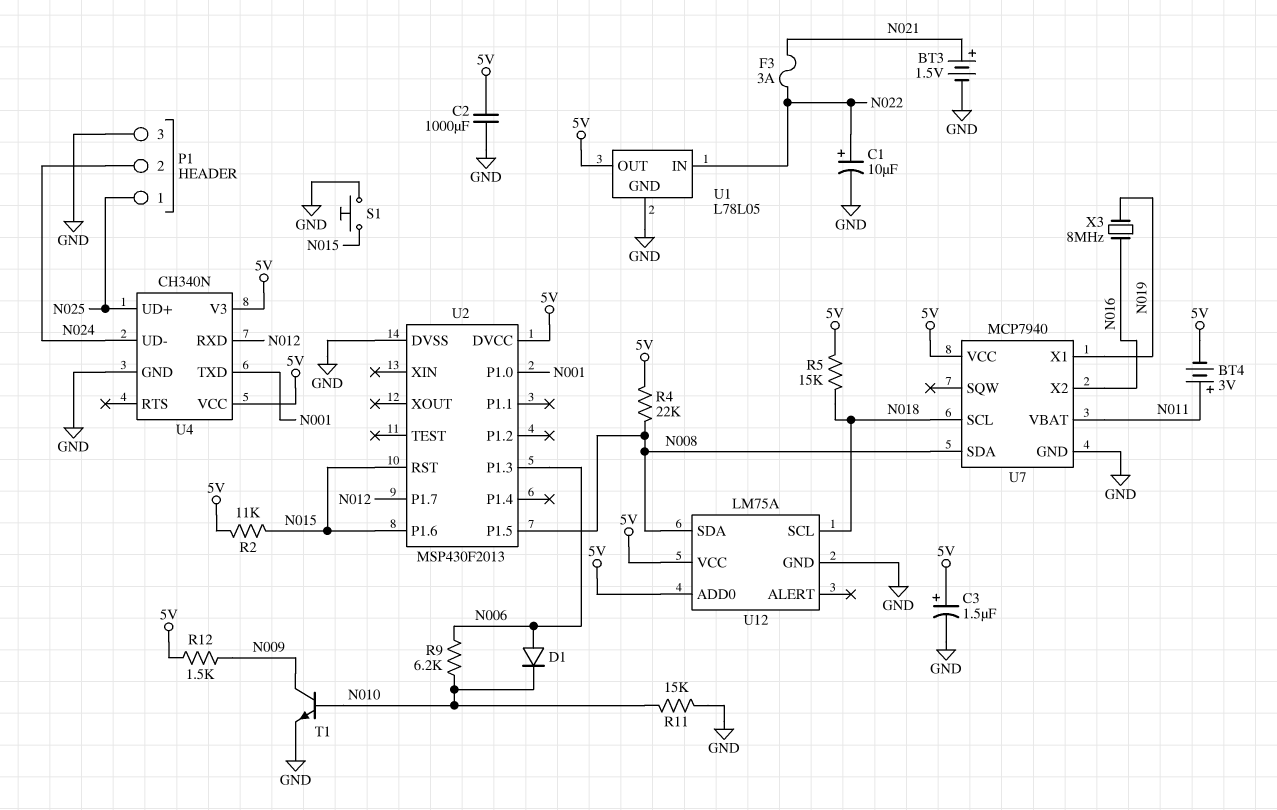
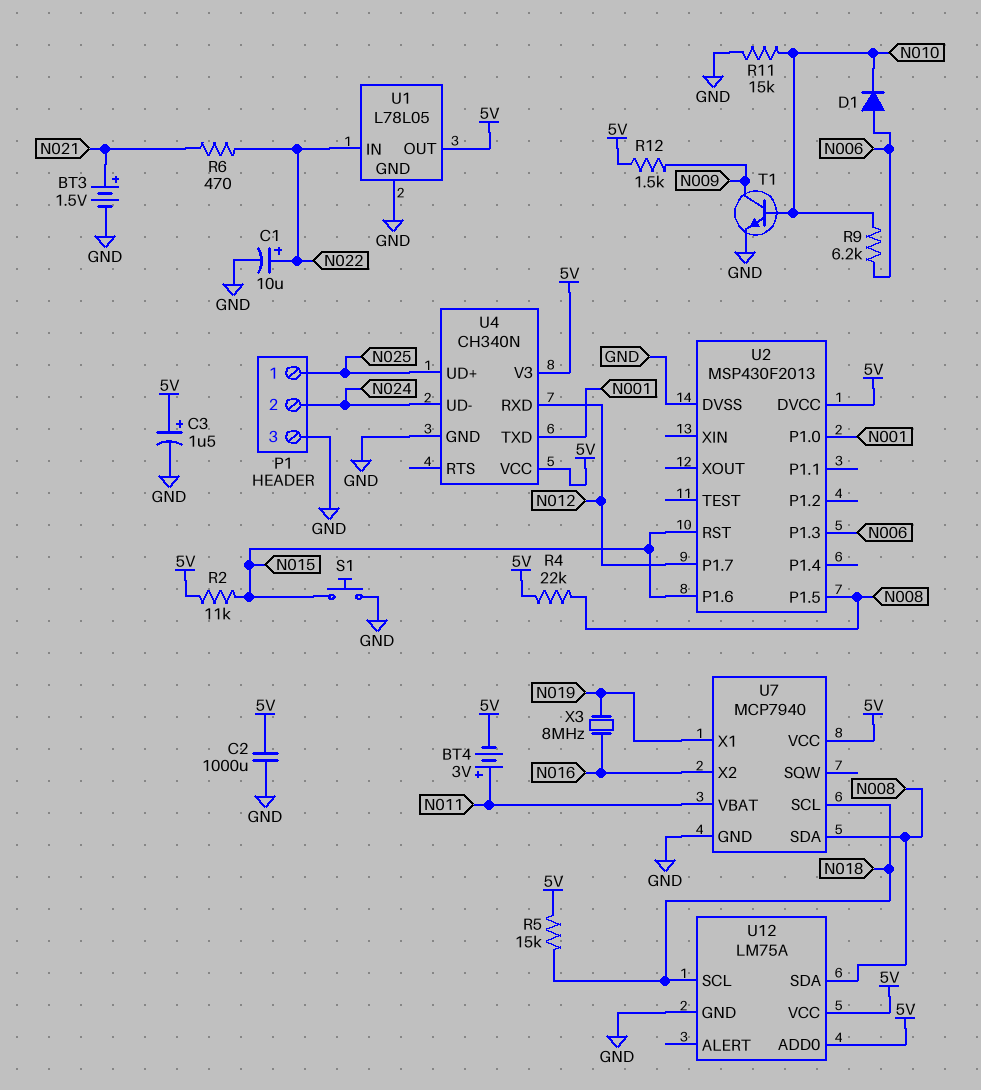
F3: 3A (N021, N022) -> none
R6: none -> 470 (N021, N022)

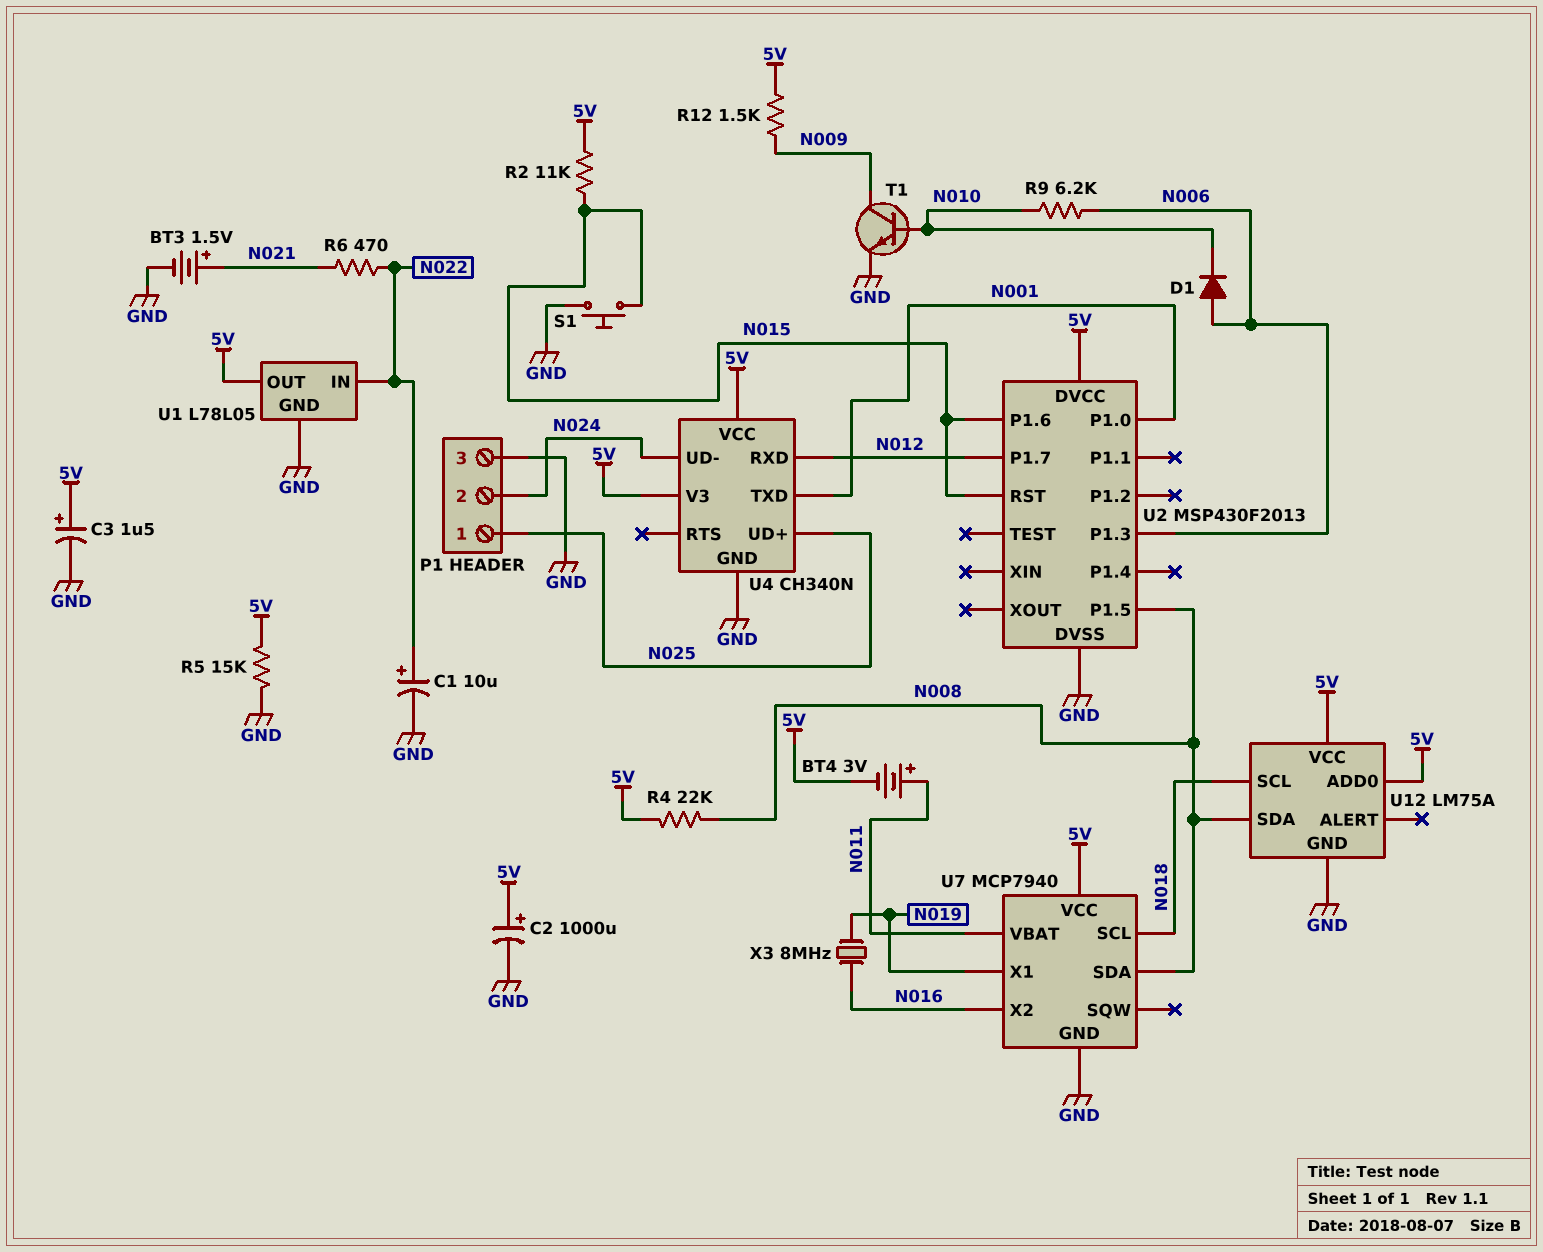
C2: 1000uF (5V, GND) -> 1000uF (plus 5V, minus GND)
R5: 15k (5V, N018) -> 15k (5V, GND)
R11: 15k (GND, N010) -> none

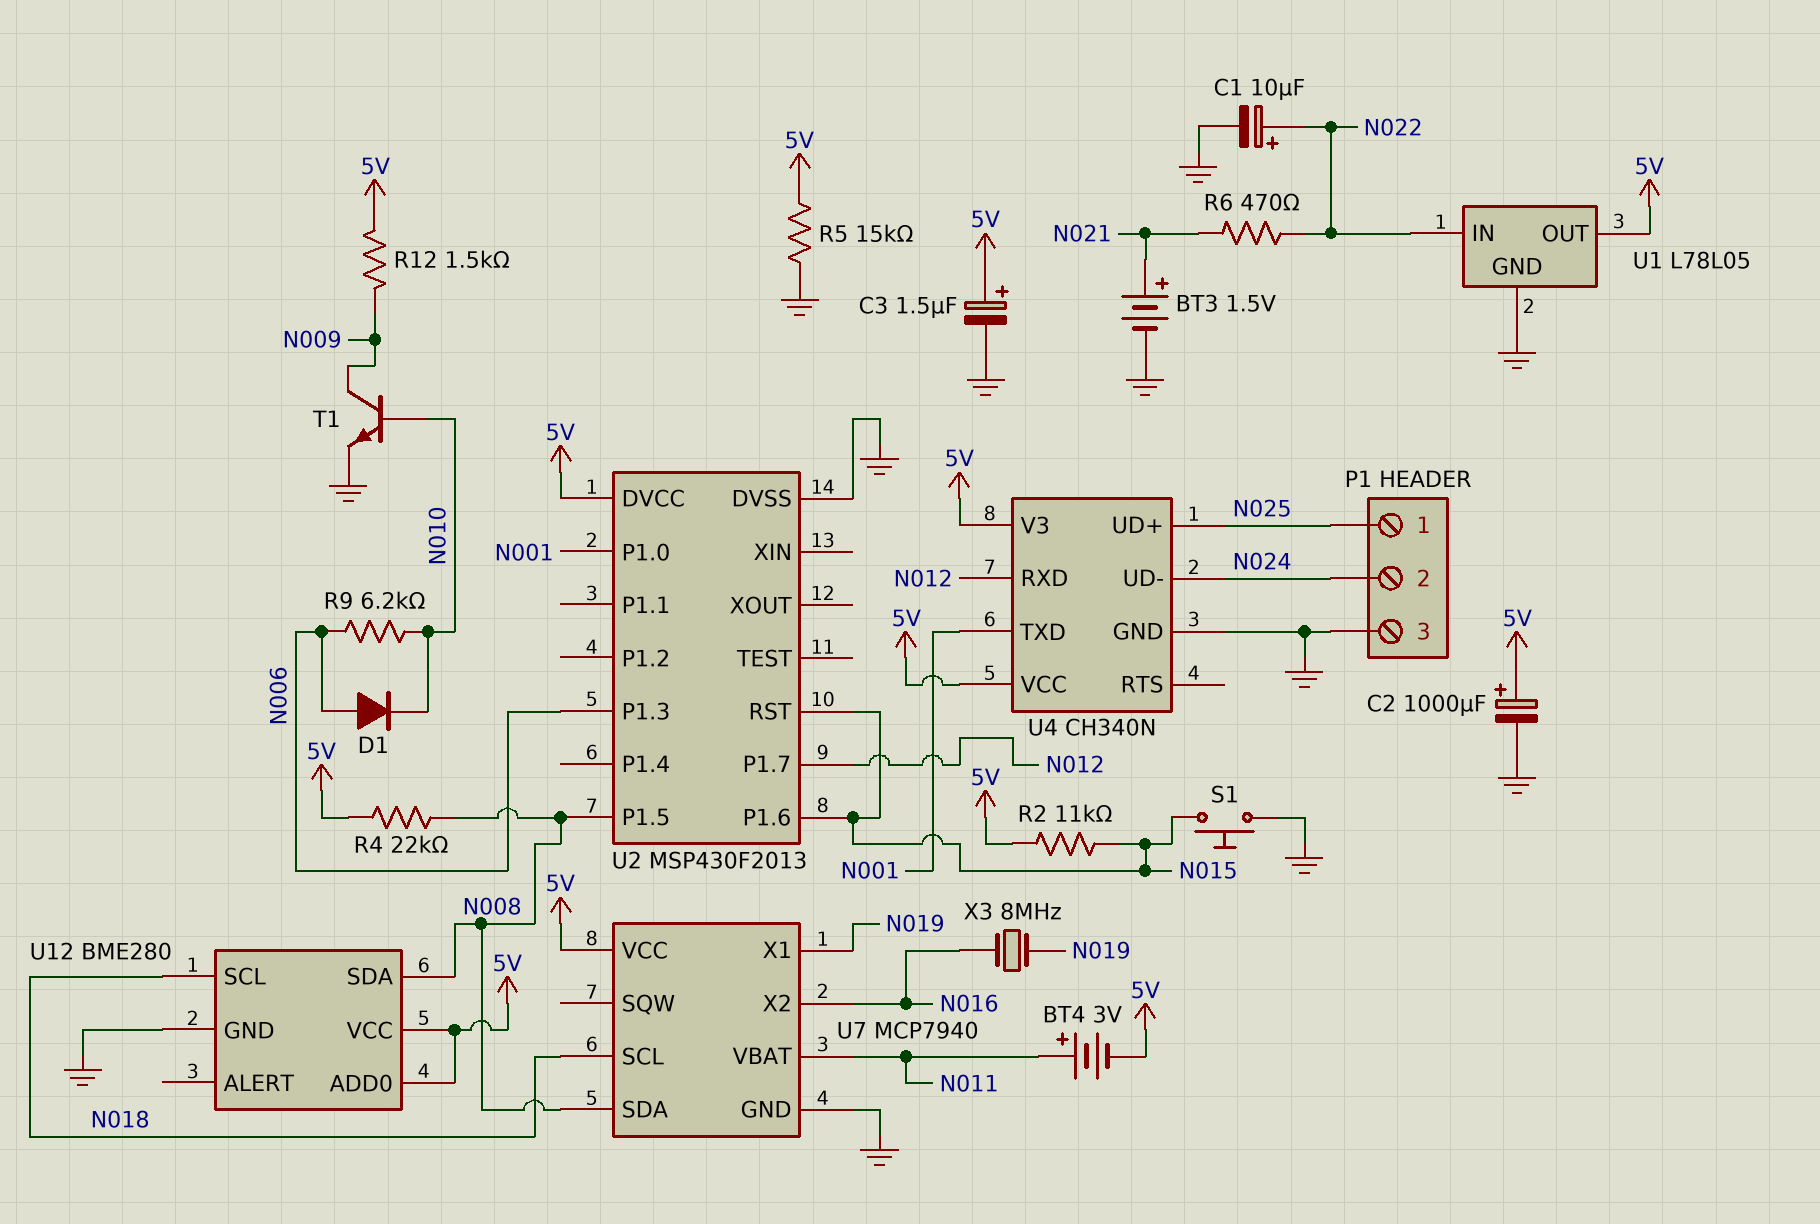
U12: LM75A -> BME280

